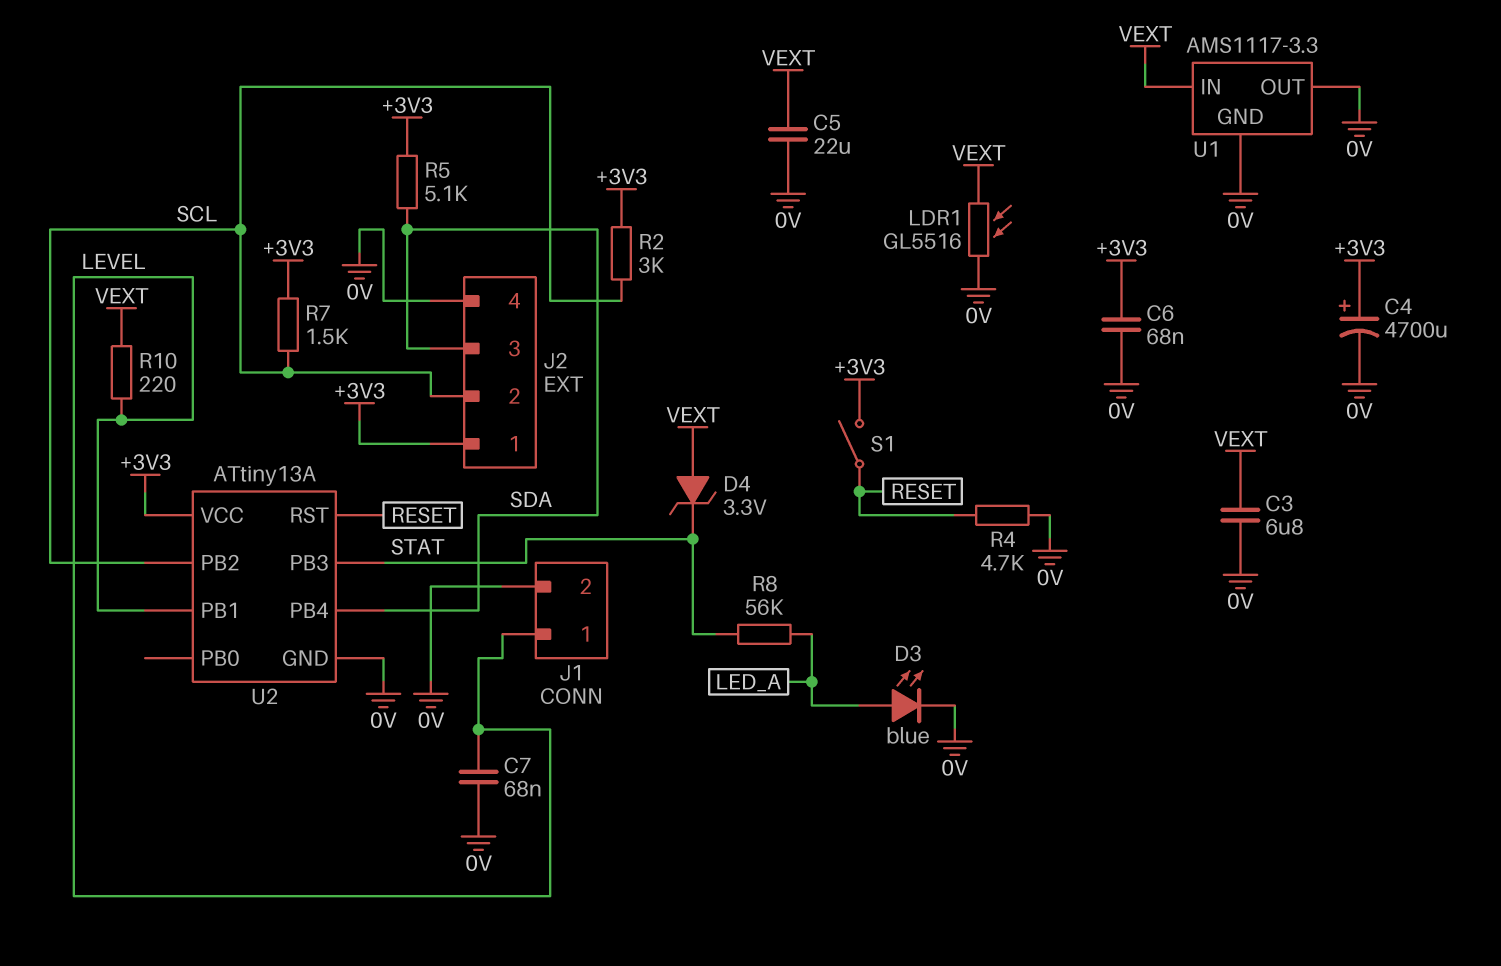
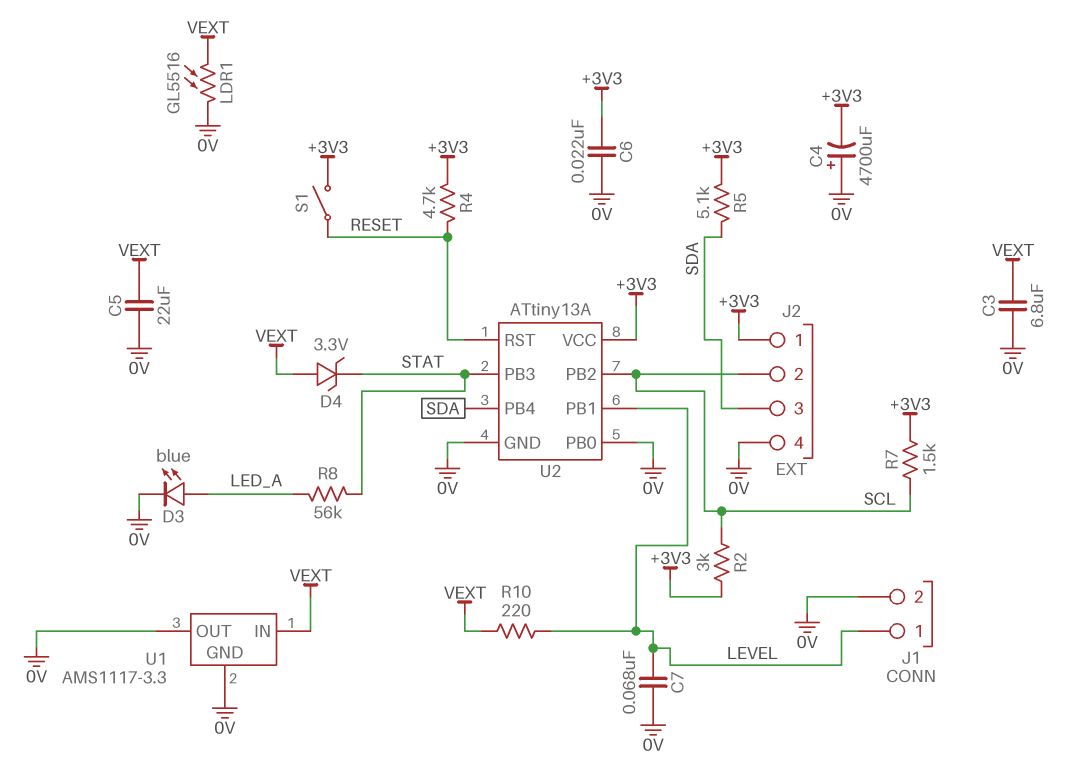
C4: 4700uF (plus +3V3, minus 0V) -> 4700uF (plus 0V, minus +3V3)
C6: 68nF (+3V3, 0V) -> 22nF (+3V3, 0V)
R4: 4.7k (0V, RESET) -> 4.7k (+3V3, RESET)
U2 pin PB0: none -> 0V

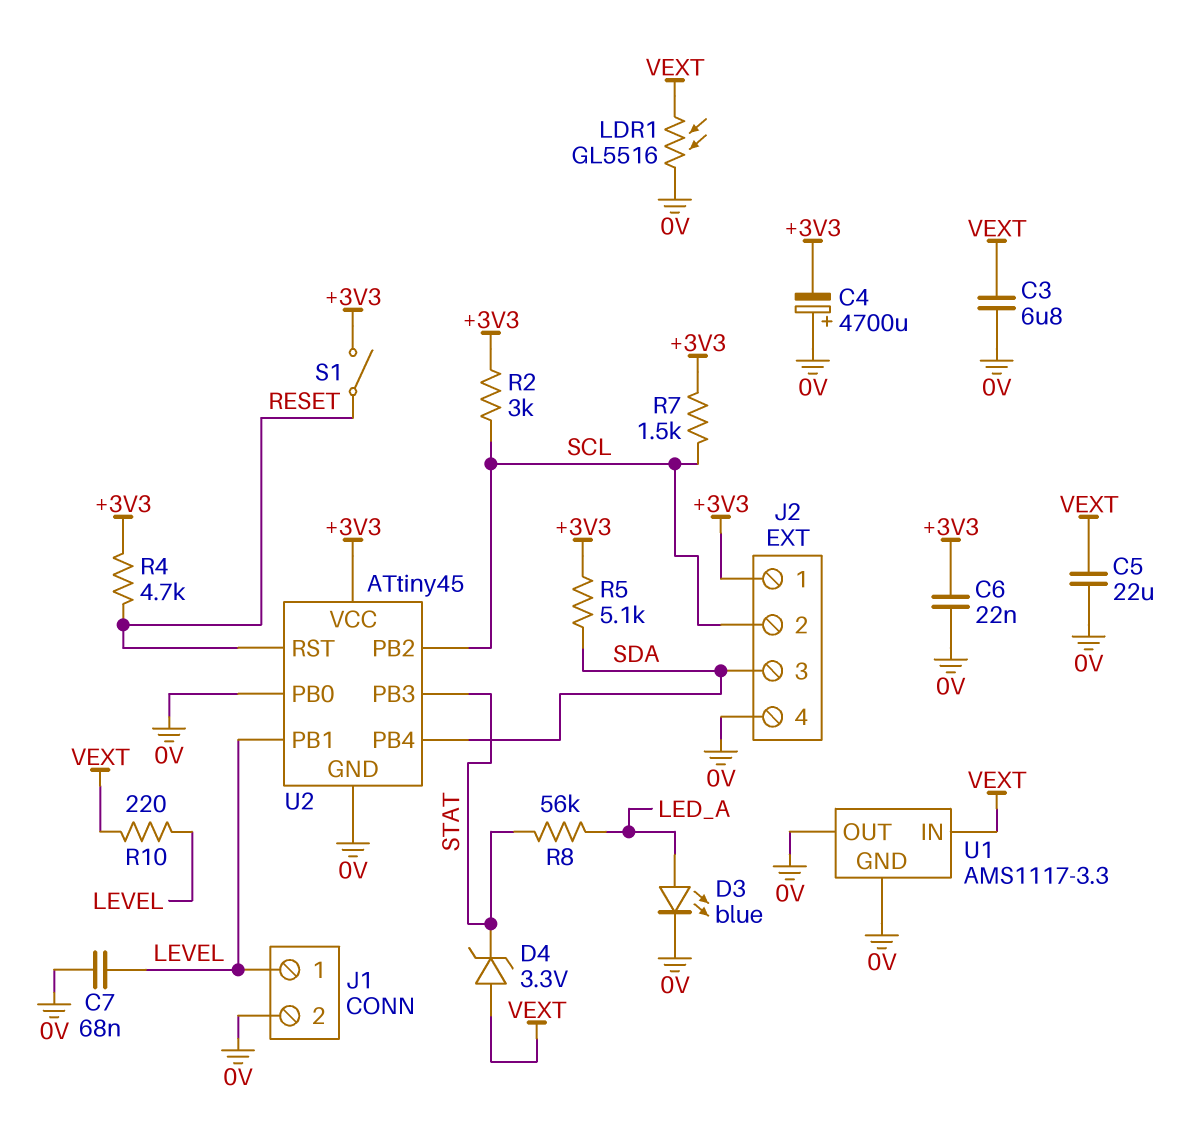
U2: ATtiny13A -> ATtiny45

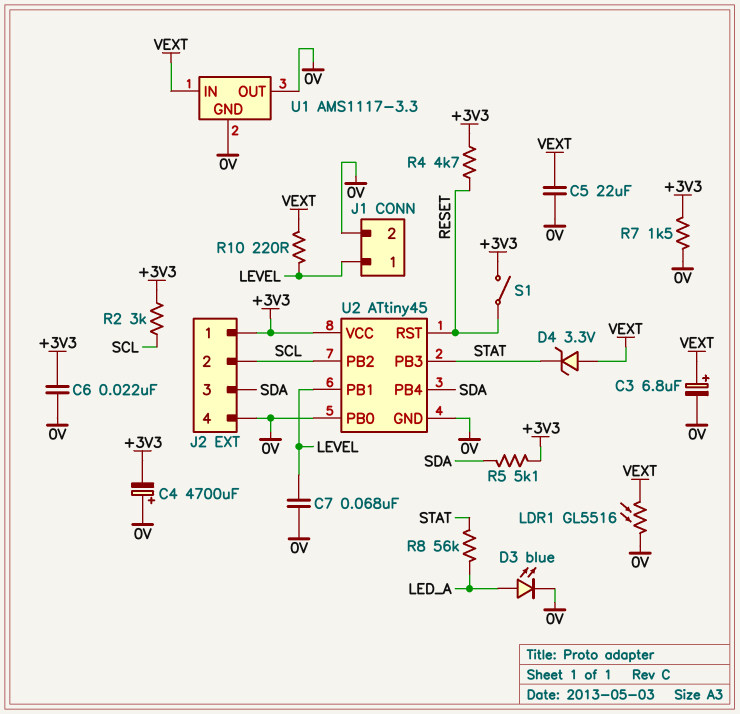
C3: 6.8uF (0V, VEXT) -> 6.8uF (plus VEXT, minus 0V)
R7: 1.5k (+3V3, SCL) -> 1.5k (+3V3, 0V)

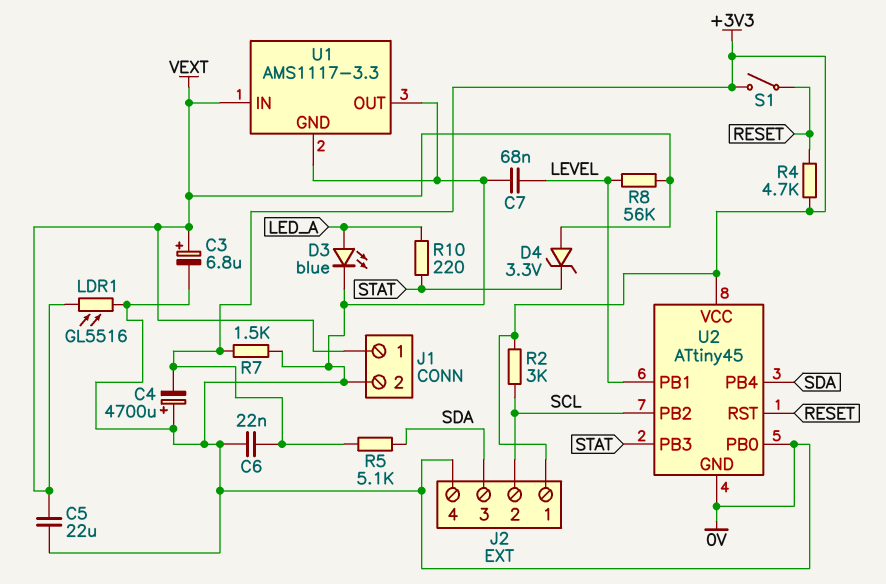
J1 pin 1: LEVEL -> VEXT
R8: 56k (LED_A, STAT) -> 56k (LEVEL, VEXT)
R10: 220 (LEVEL, VEXT) -> 220 (LED_A, STAT)

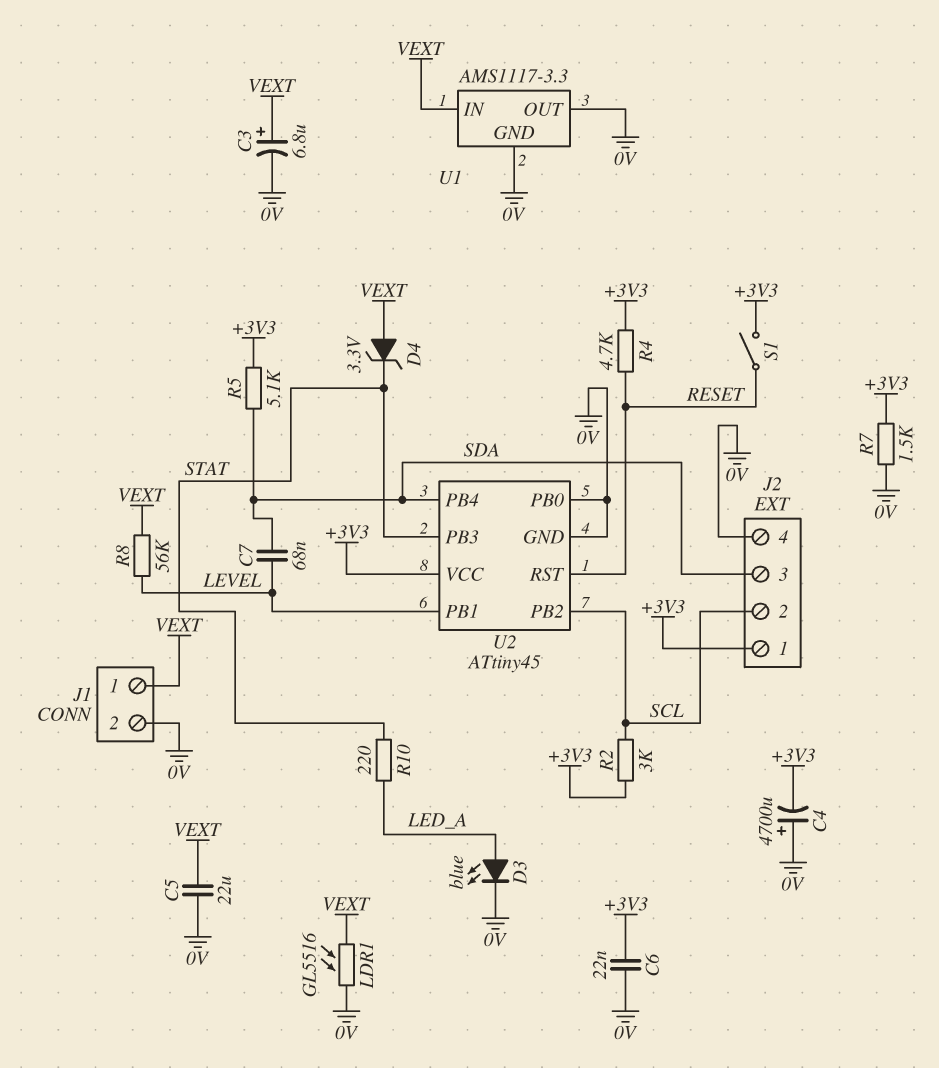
C7: 68nF (0V, LEVEL) -> 68nF (LEVEL, SDA)

